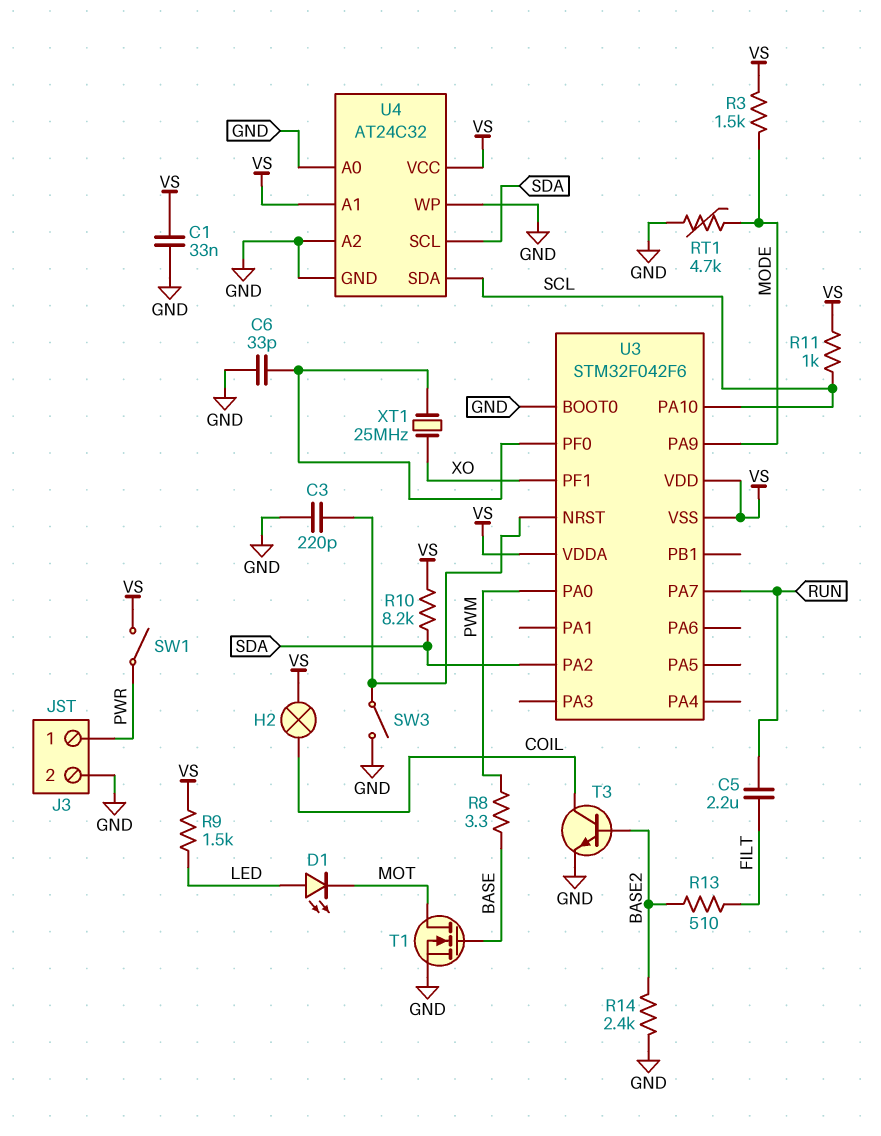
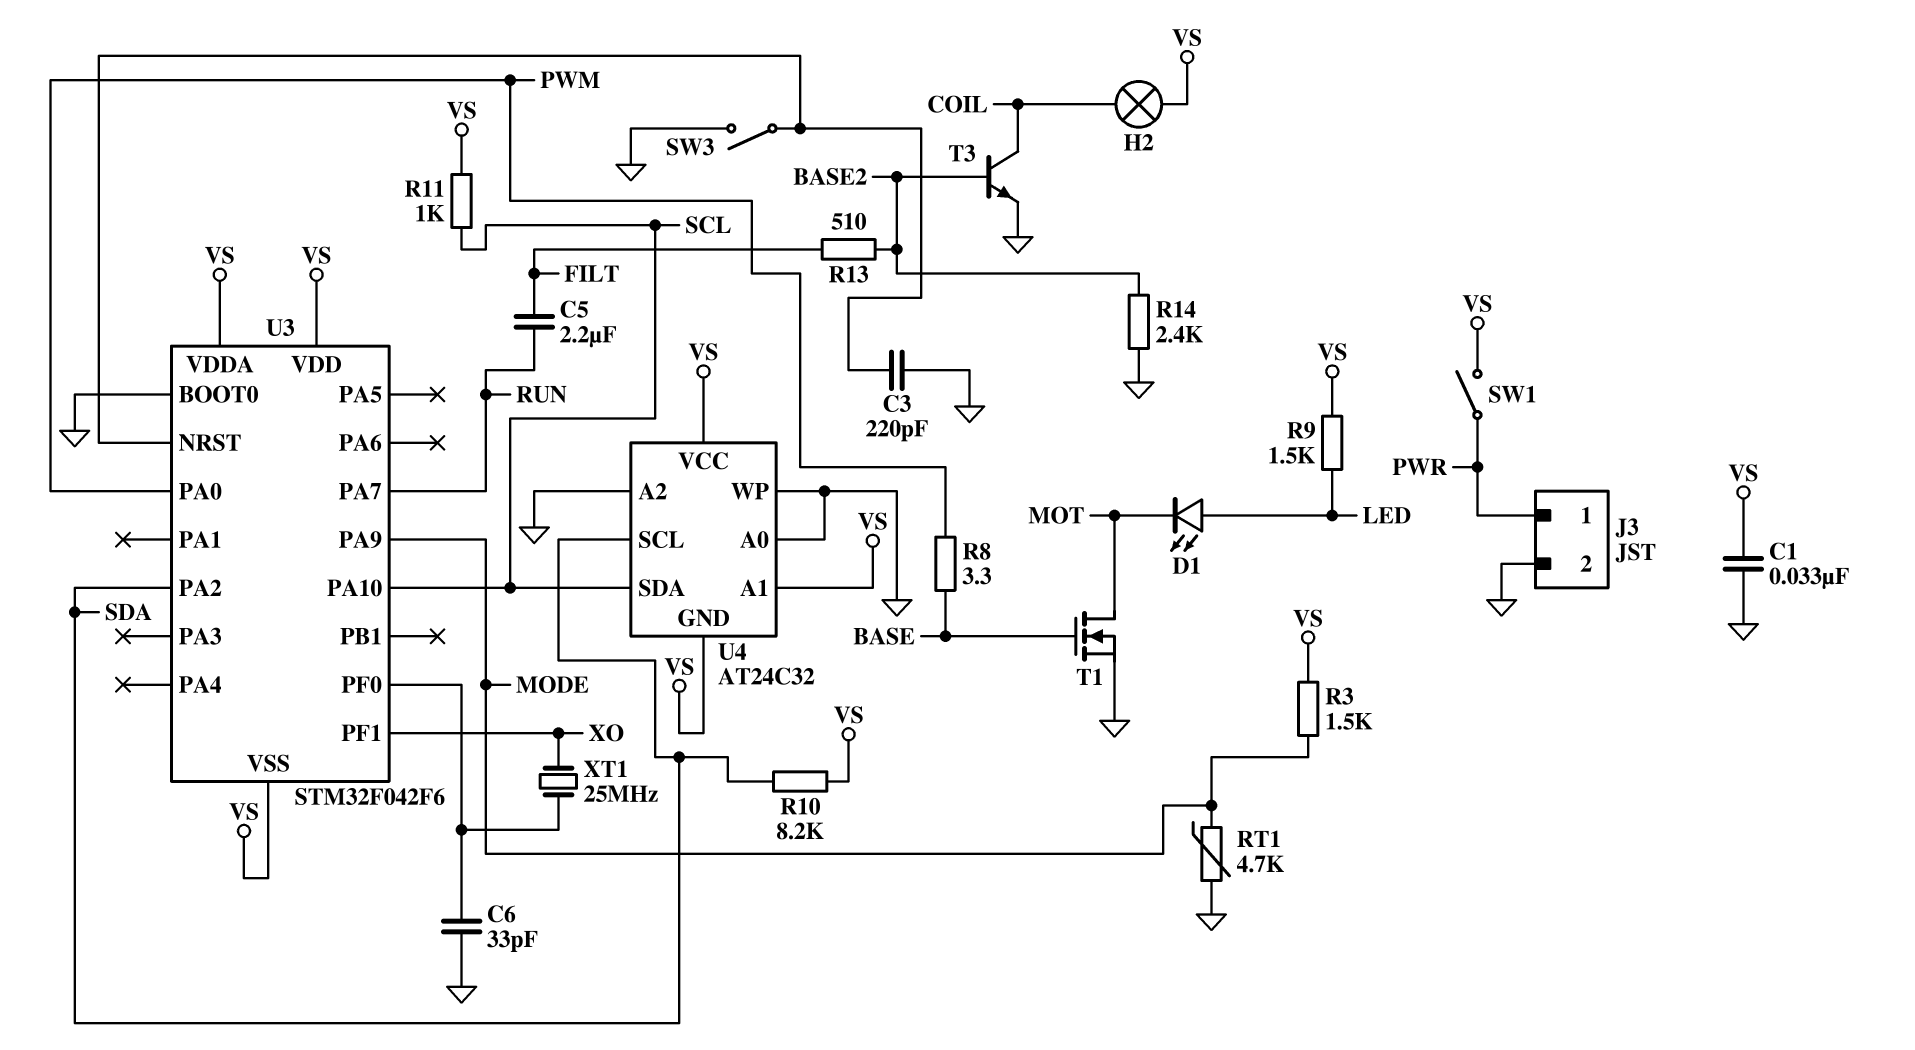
U4 pin GND: GND -> VS

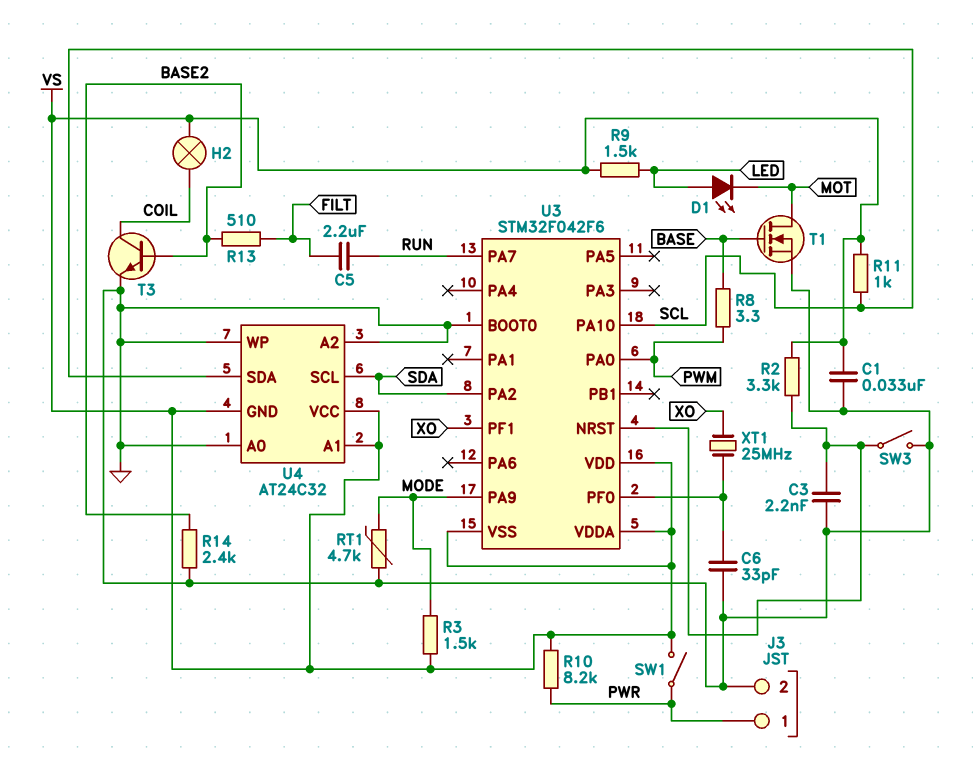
C3: 220pF (GND, U3/NRST) -> 2.2nF (GND, U3/NRST)
R2: none -> 3.3k (U3/NRST, VS)
R10: 8.2k (SDA, VS) -> 8.2k (PWR, VS)

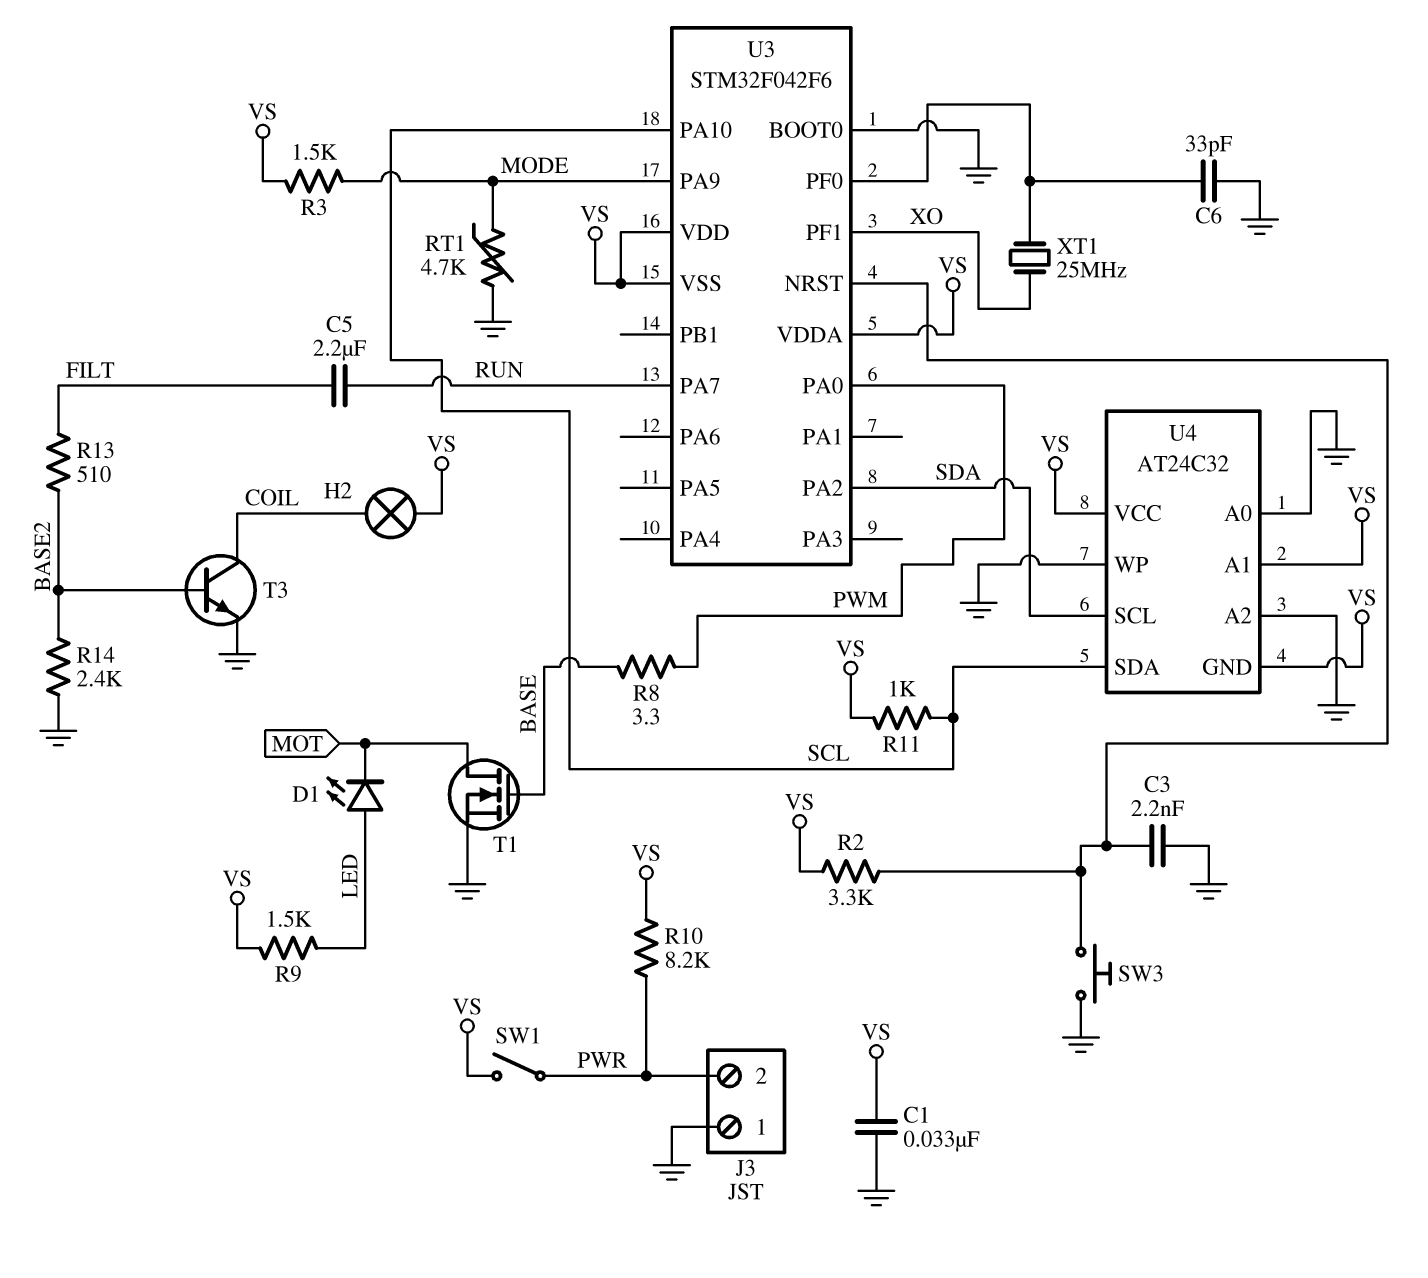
J3 pin 1: PWR -> GND
J3 pin 2: GND -> PWR
SW3: switch (GND, U3/NRST) -> button (GND, U3/NRST)

